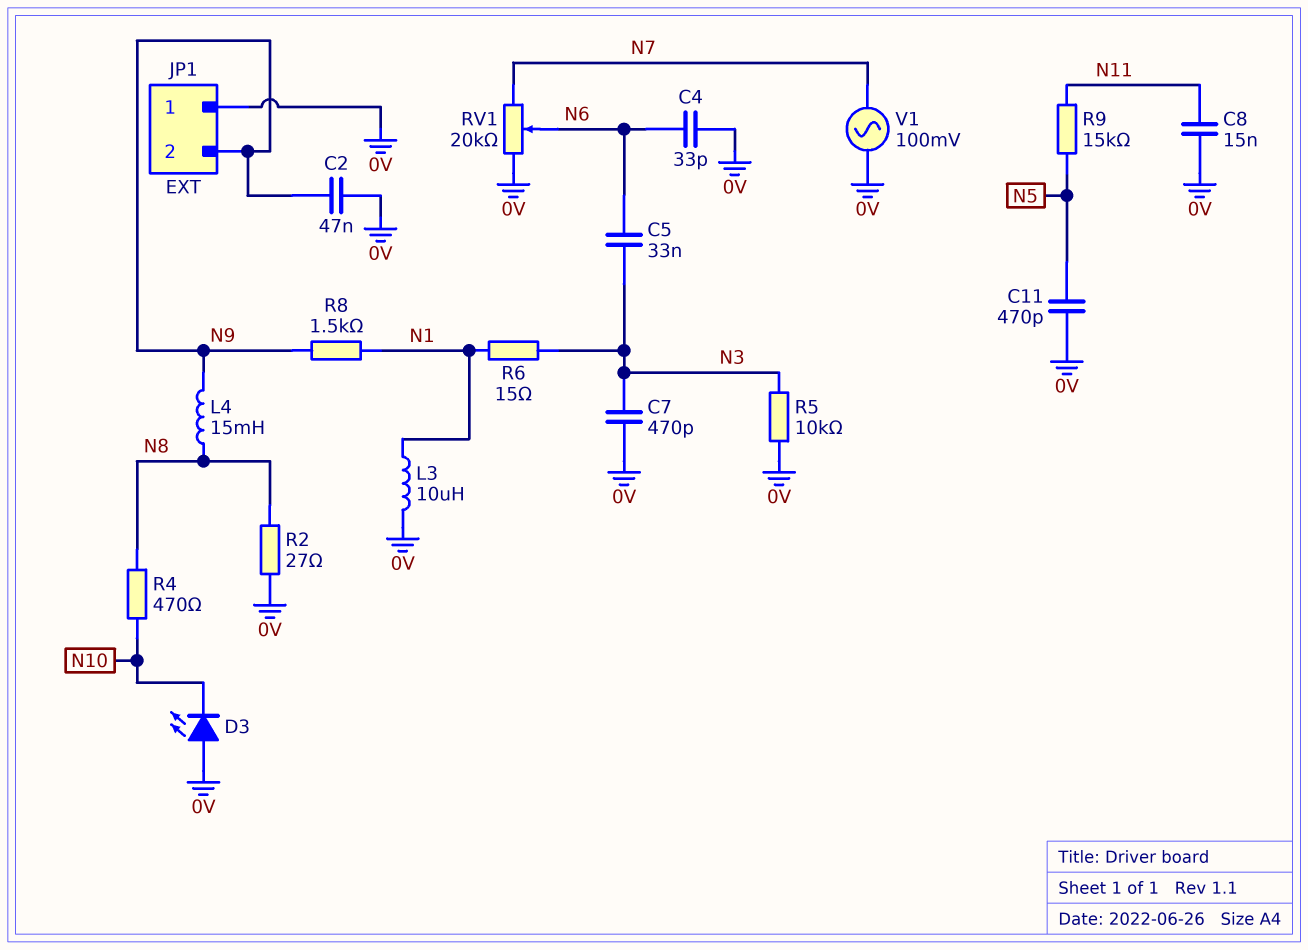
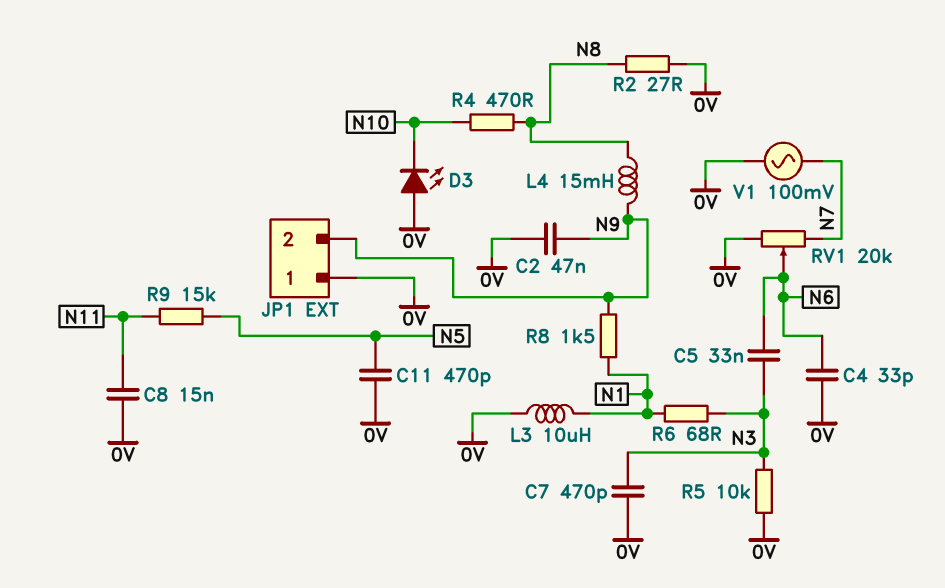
R6: 15 (N1, N3) -> 68 (N1, N3)

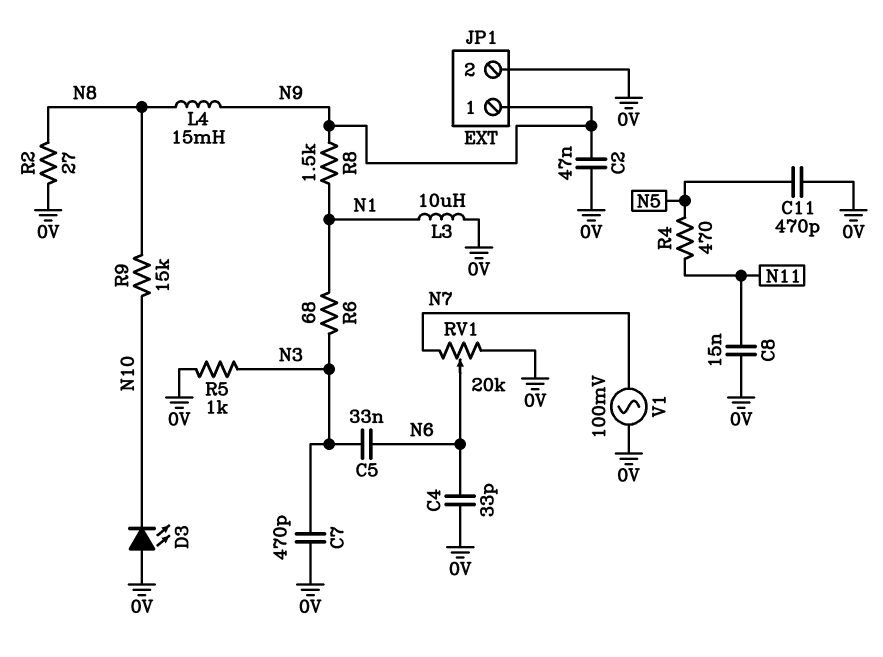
JP1 pin 1: 0V -> N9
JP1 pin 2: N9 -> 0V
R4: 470 (N8, N10) -> 470 (N5, N11)
R5: 10k (0V, N3) -> 1k (0V, N3)
R9: 15k (N5, N11) -> 15k (N8, N10)

